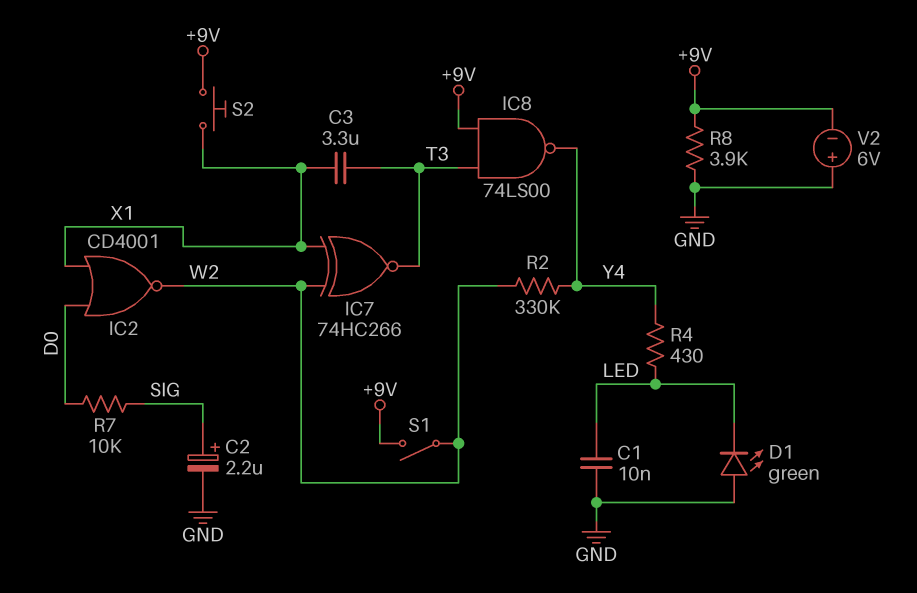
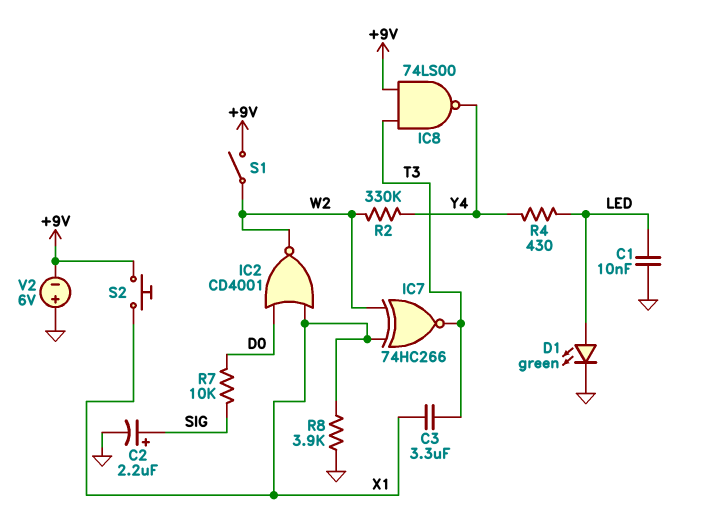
D1: LED green (A GND, K LED) -> LED green (A LED, K GND)
R8: 3.9k (+9V, GND) -> 3.9k (GND, X1)

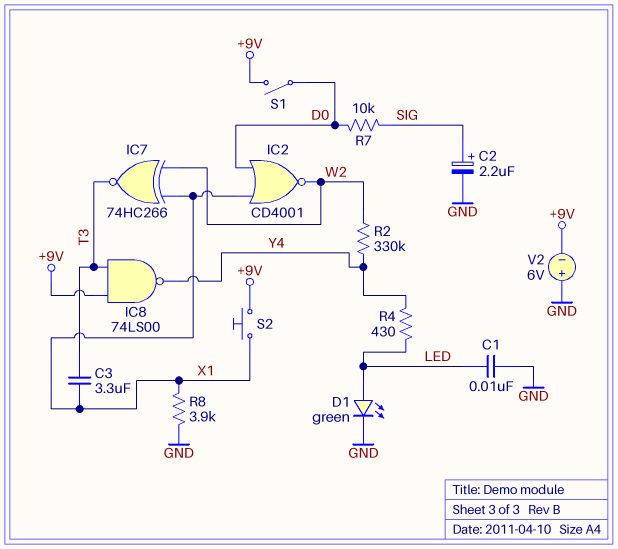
S1: switch (+9V, W2) -> switch (+9V, D0)

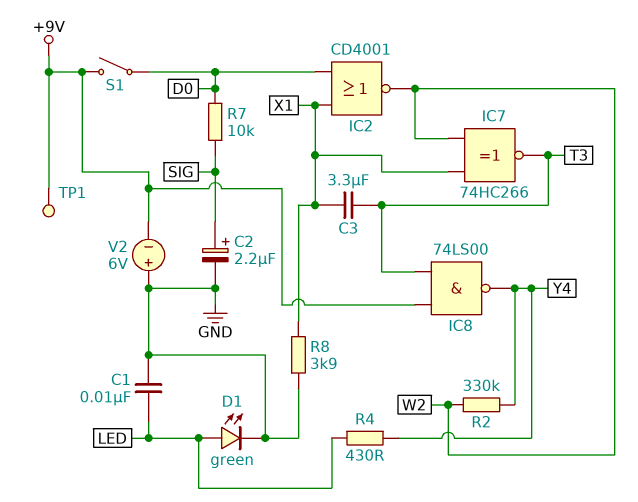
S2: button (+9V, X1) -> none
TP1: none -> test point (+9V)

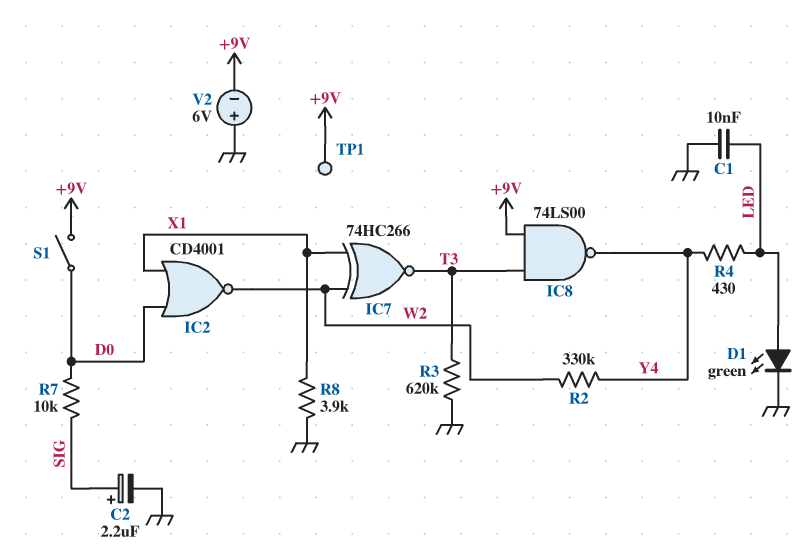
C3: 3.3uF (T3, X1) -> none
R3: none -> 620k (GND, T3)

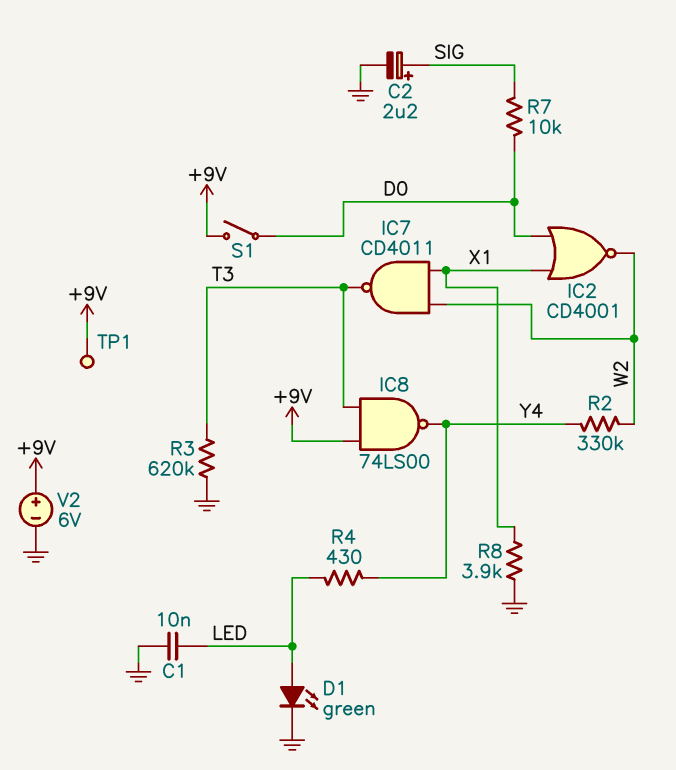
IC7: XNOR 74HC266 (in W2, in X1, out T3) -> NAND CD4011 (in W2, in X1, out T3)
V2: 6V (plus GND, minus +9V) -> 6V (plus +9V, minus GND)

